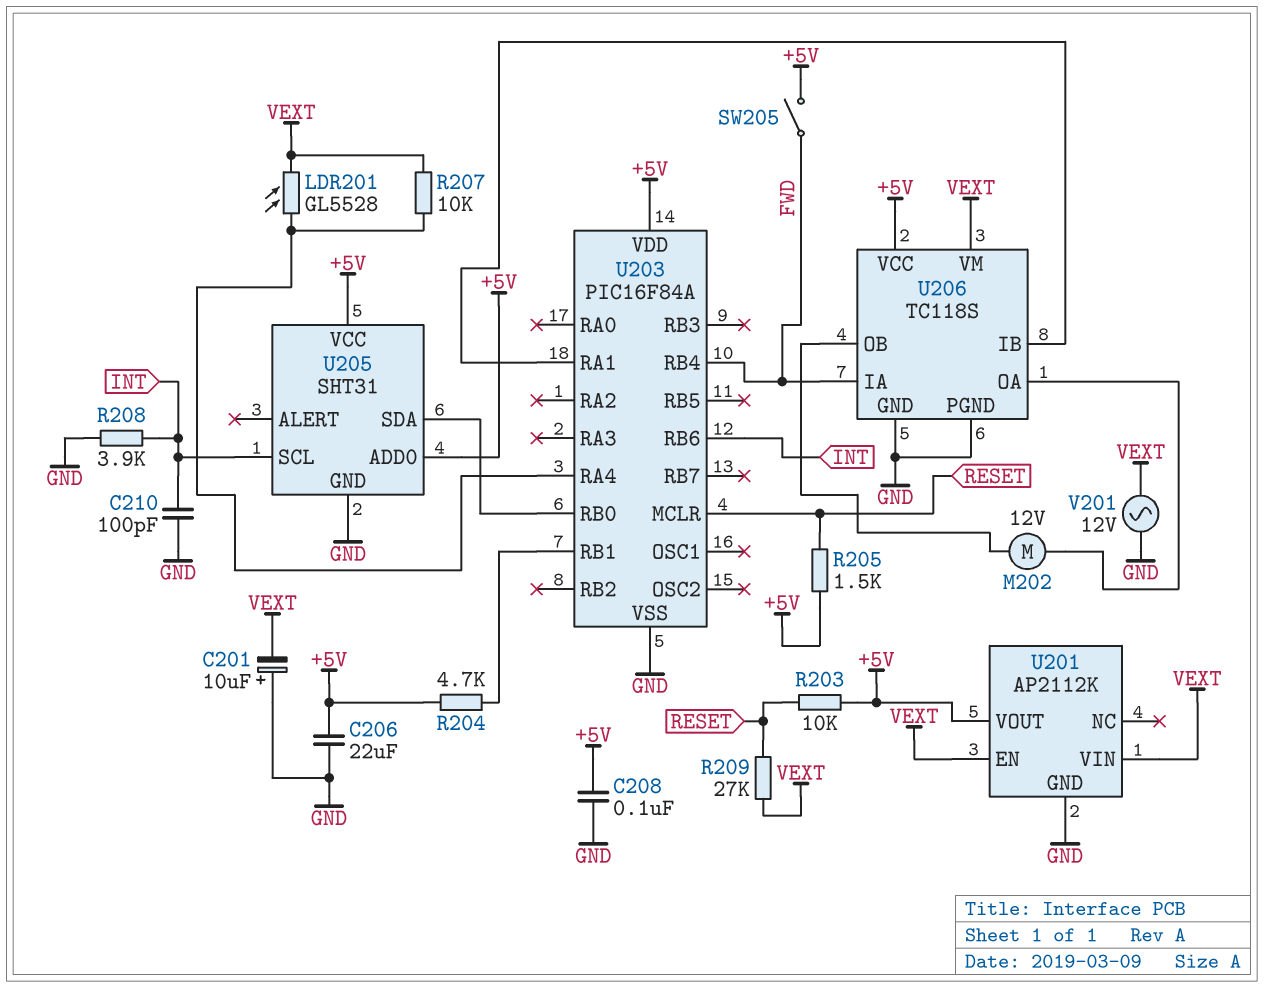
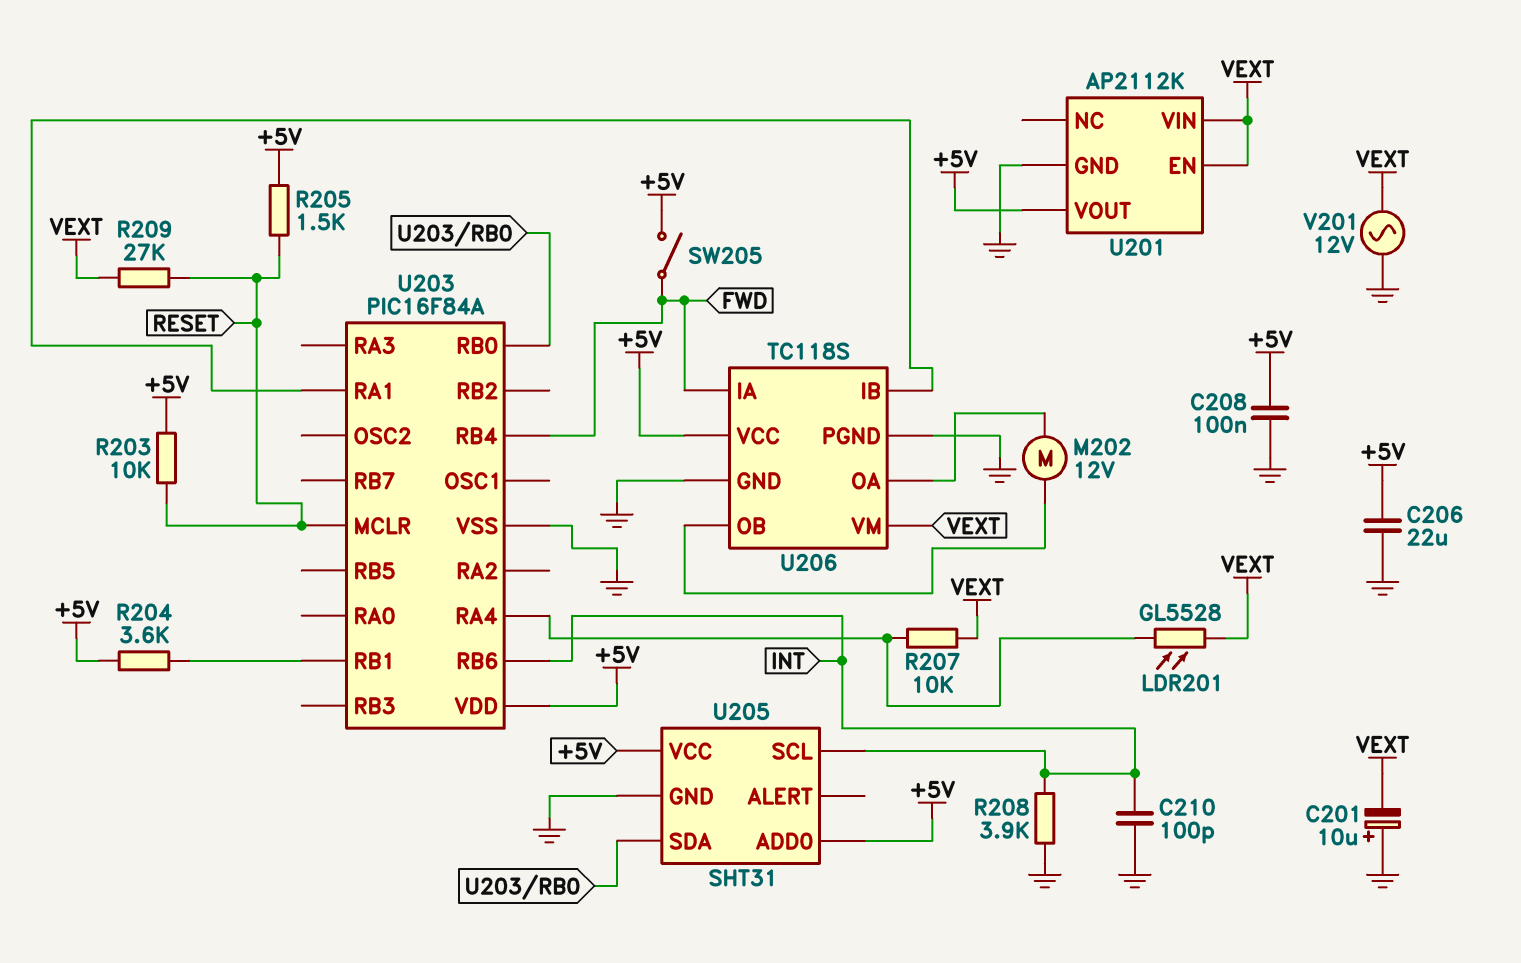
R204: 4.7k (+5V, U203/RB1) -> 3.6k (+5V, U203/RB1)

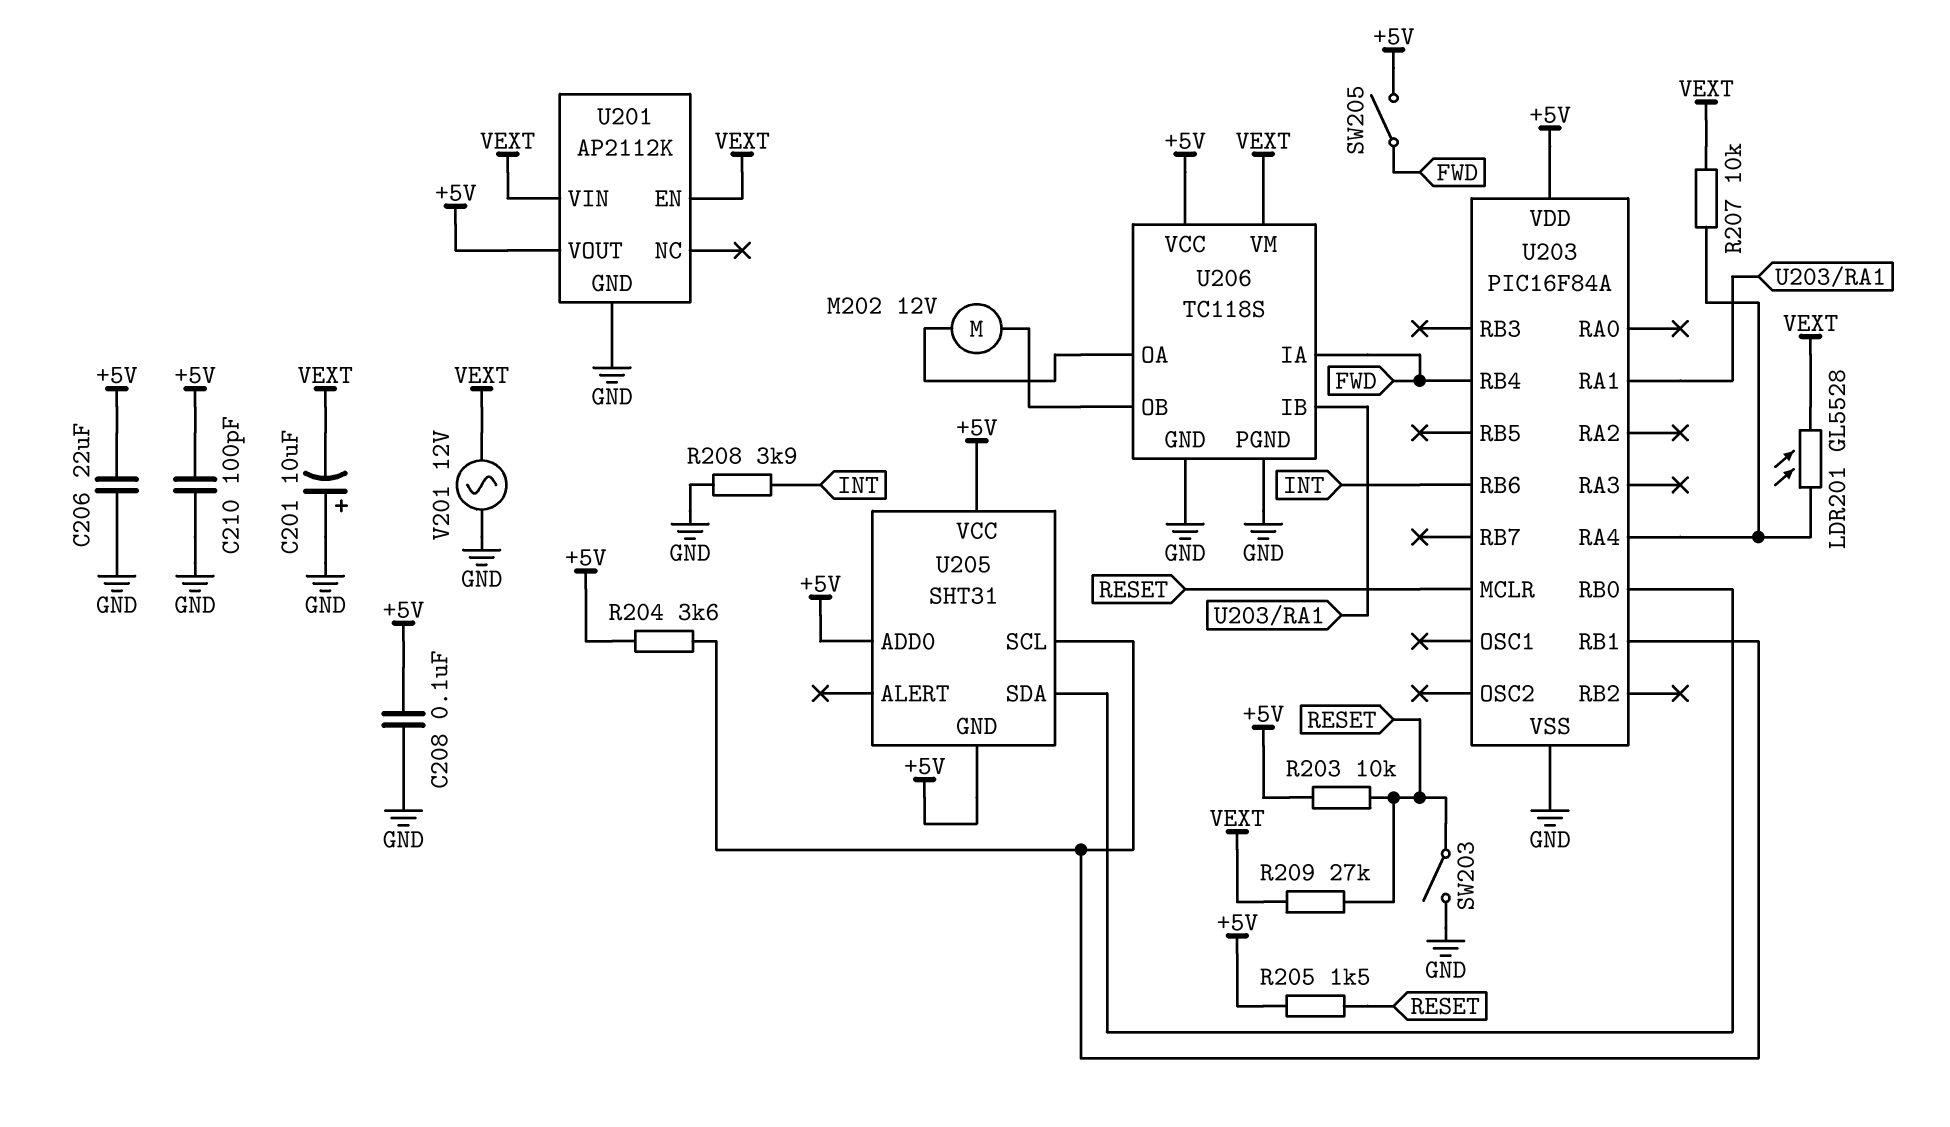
C210: 100pF (GND, INT) -> 100pF (+5V, GND)
SW203: none -> switch (GND, RESET)
U205 pin GND: GND -> +5V
U205 pin SCL: INT -> U203/RB1

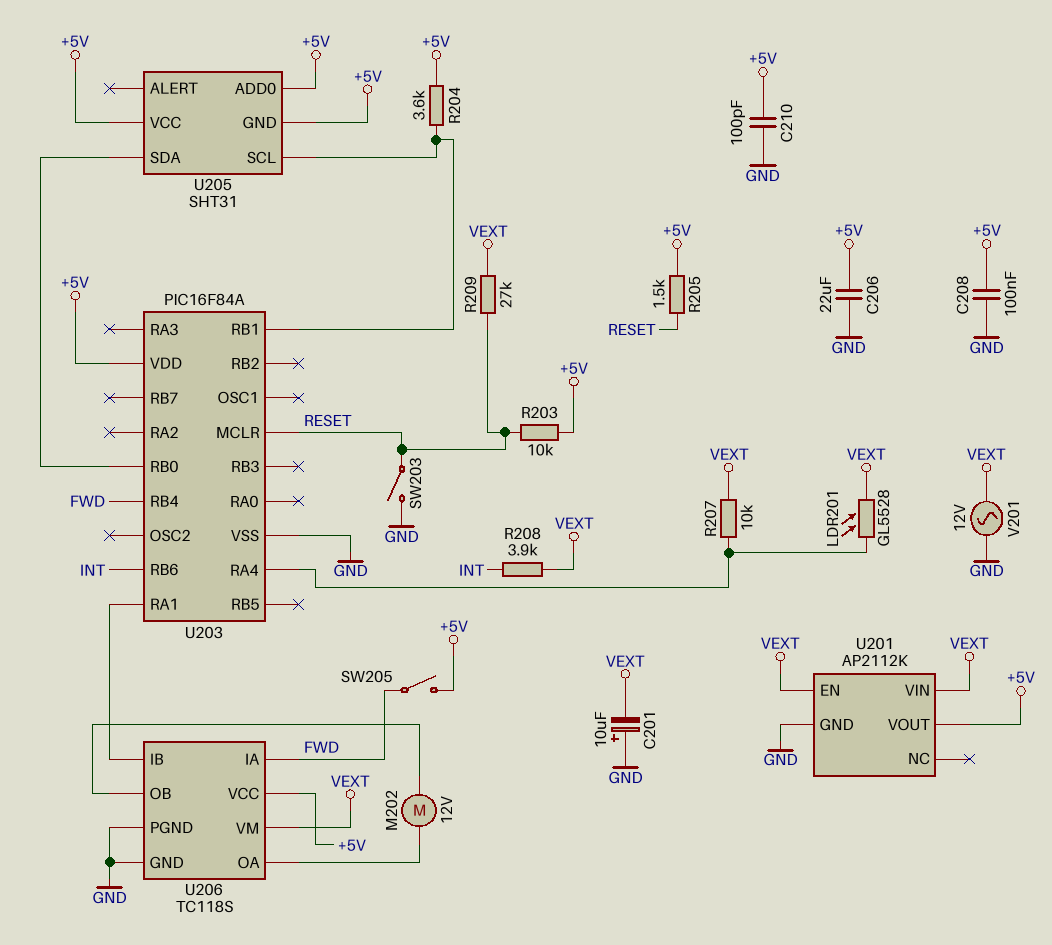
R208: 3.9k (GND, INT) -> 3.9k (INT, VEXT)

